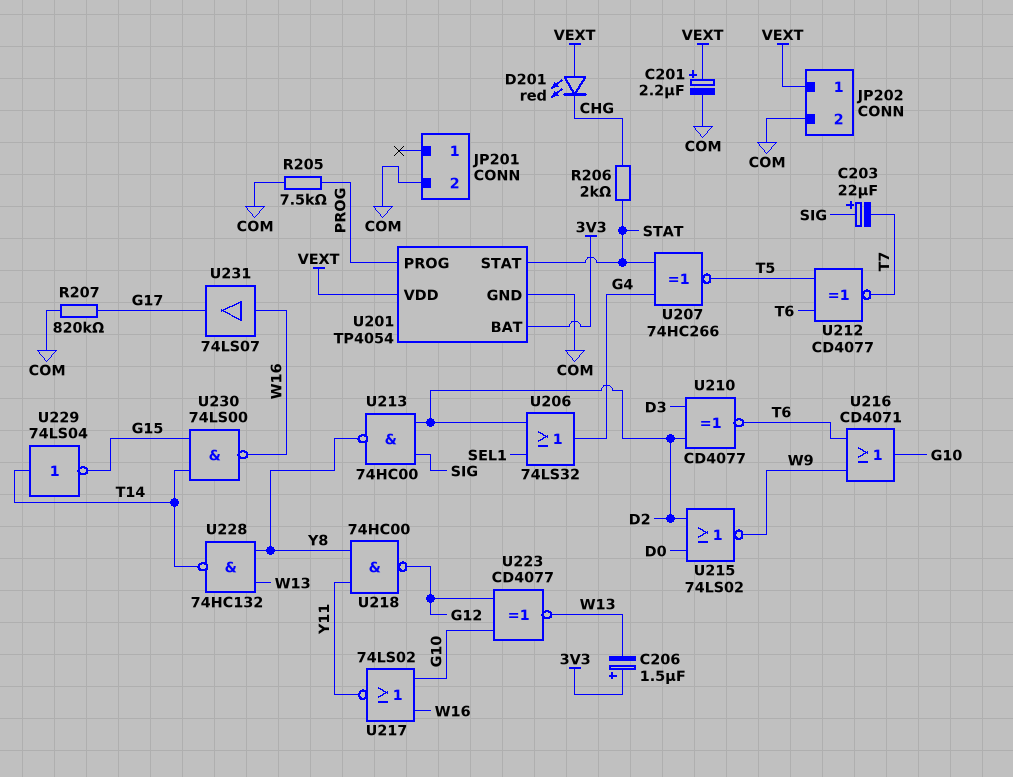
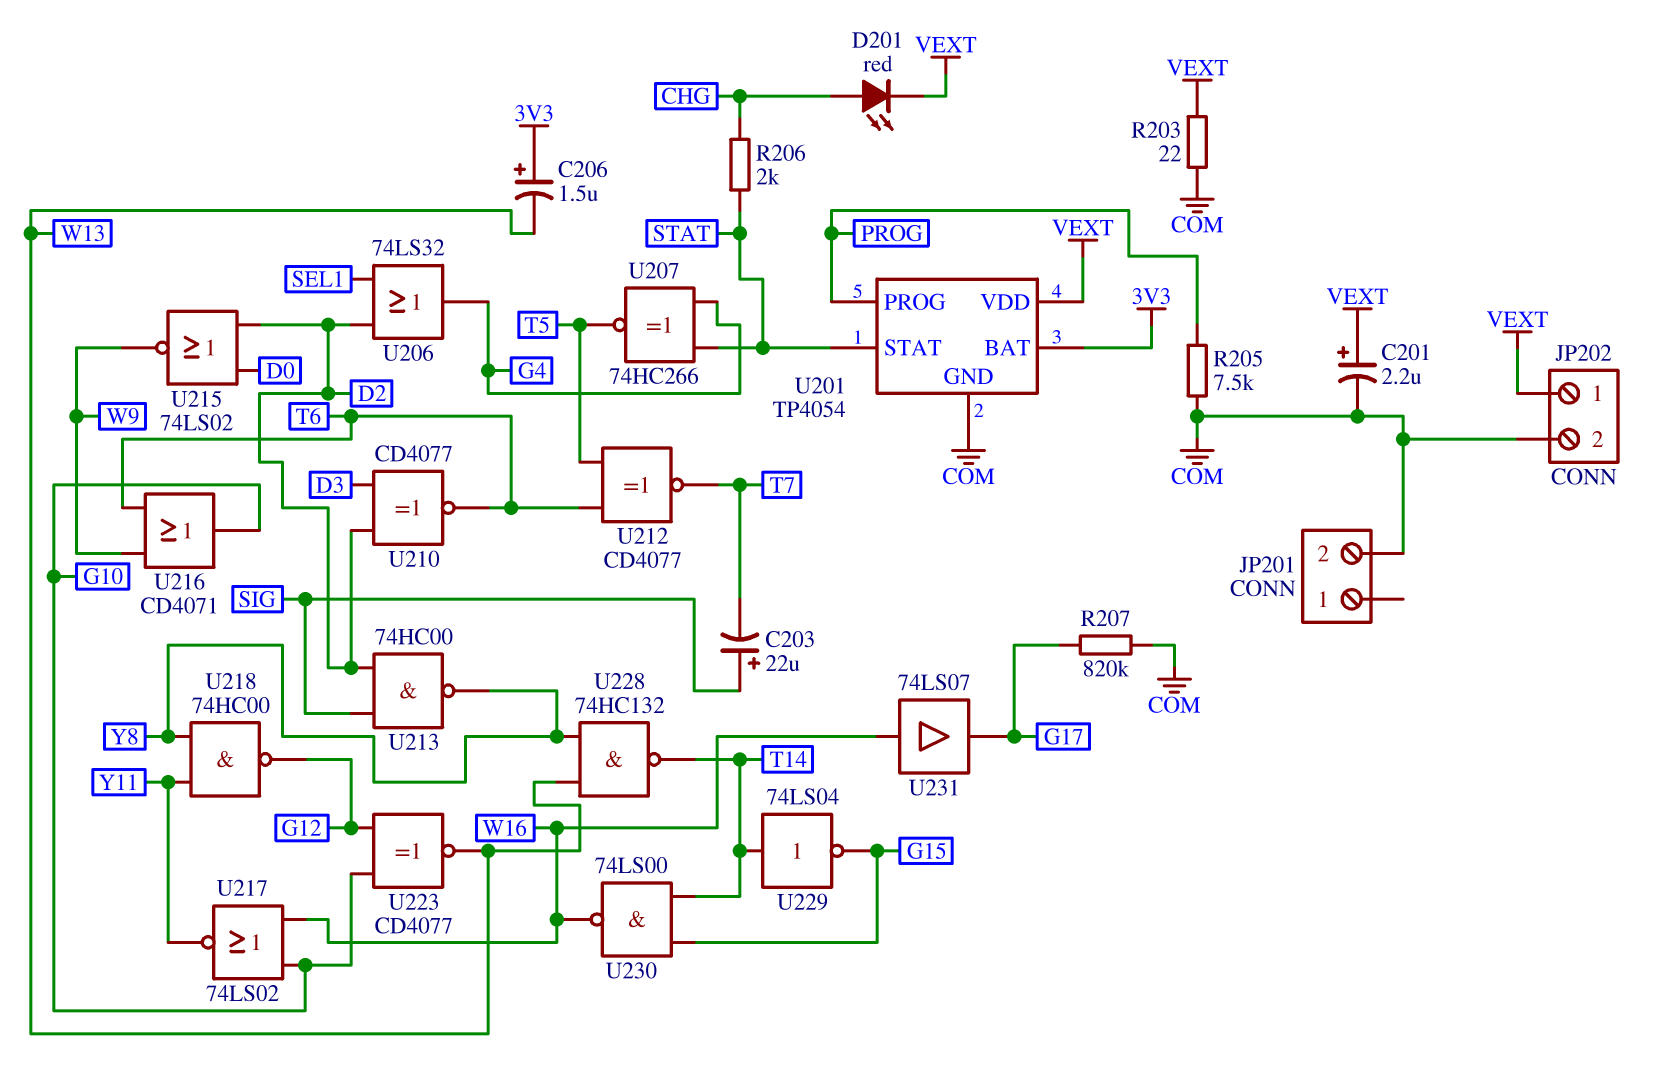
D201: LED red (A VEXT, K CHG) -> LED red (A CHG, K VEXT)
R203: none -> 22 (COM, VEXT)

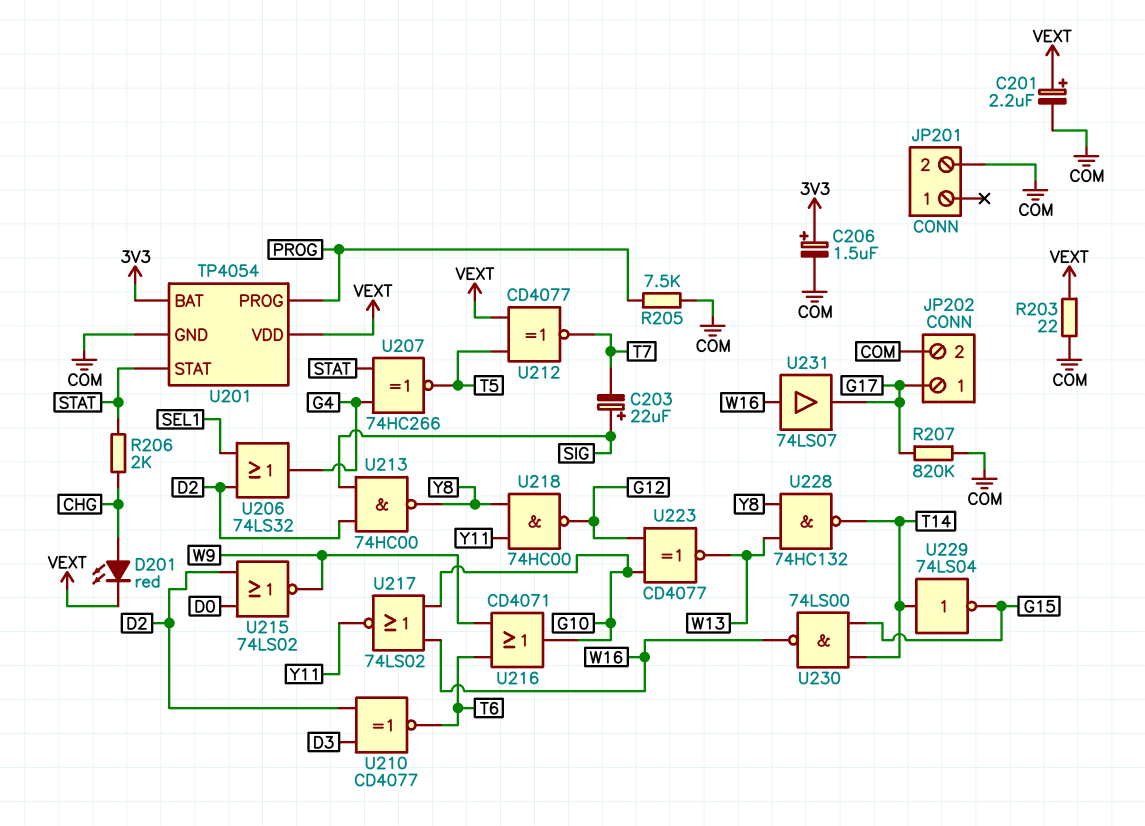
C206: 1.5uF (plus 3V3, minus W13) -> 1.5uF (plus 3V3, minus COM)
JP202 pin 1: VEXT -> G17
U212: XNOR CD4077 (in T5, in T6, out T7) -> XNOR CD4077 (in T5, in VEXT, out T7)

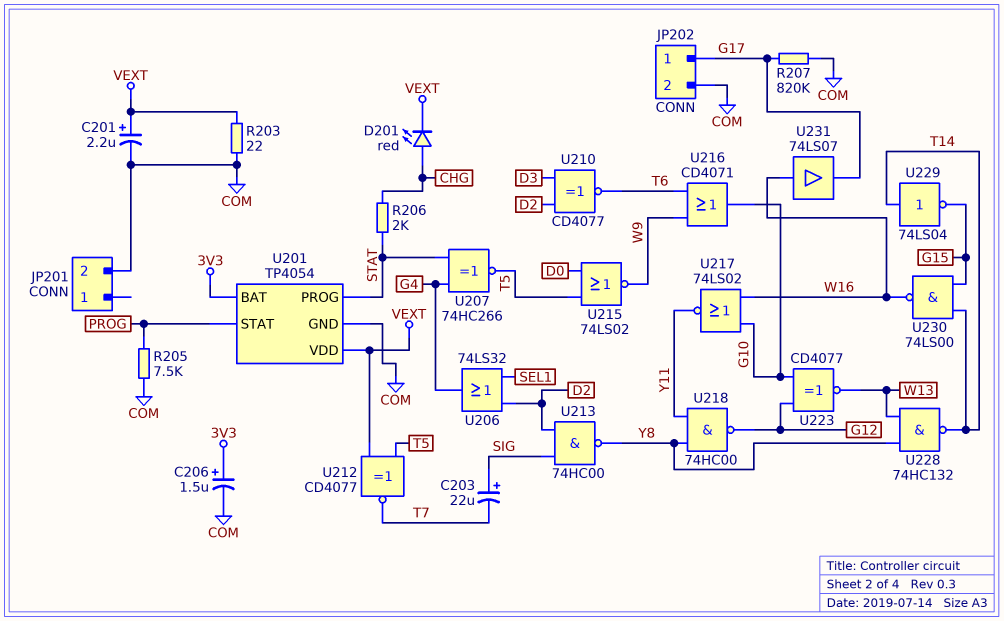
U201 pin PROG: PROG -> STAT
U201 pin STAT: STAT -> PROG
U215: NOR 74LS02 (in D0, in D2, out W9) -> NOR 74LS02 (in D0, in T5, out W9)

